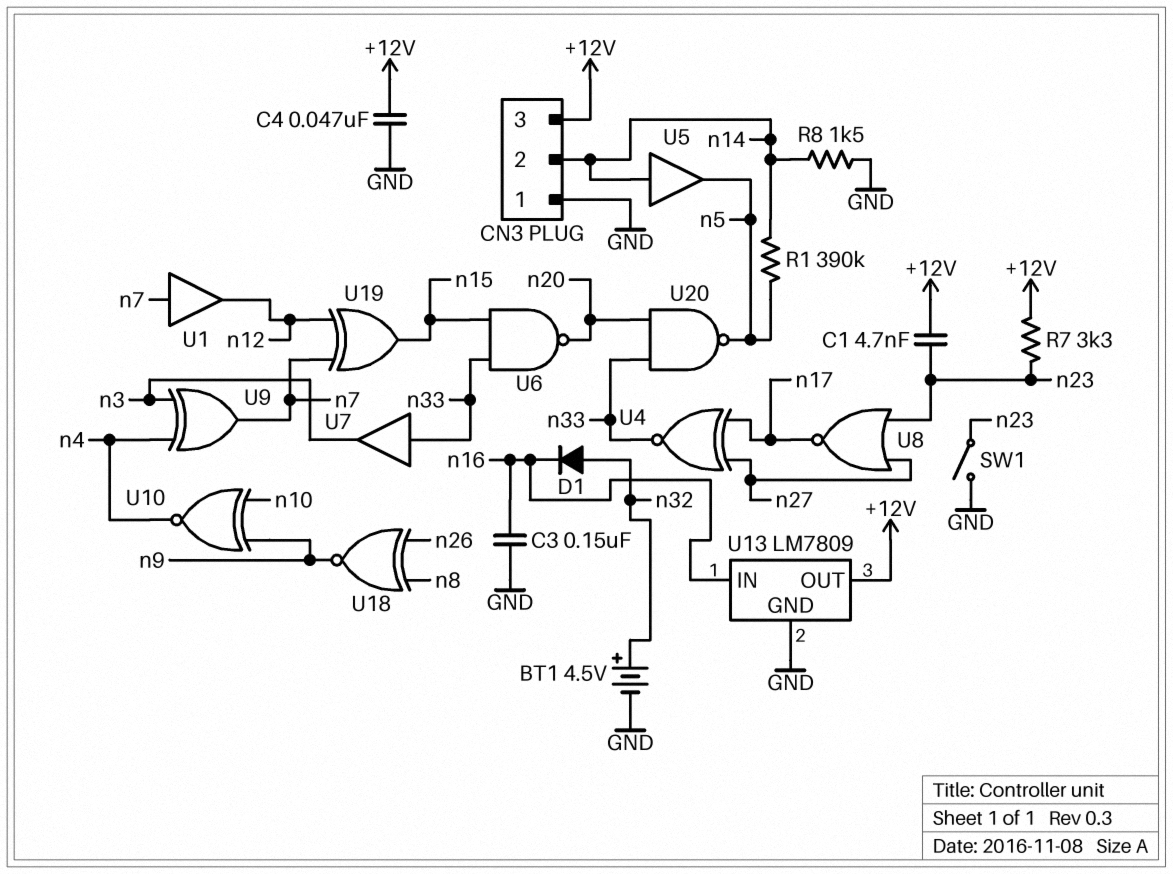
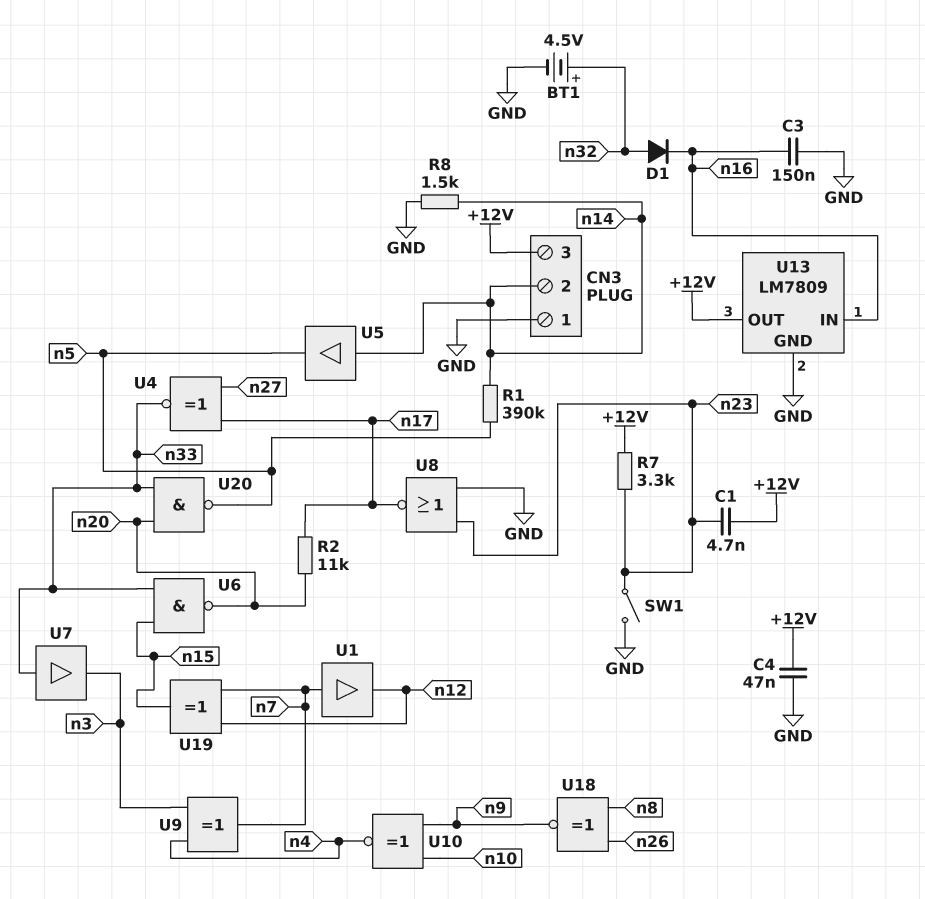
R2: none -> 11k (n17, n20)
U8: NOR (in n23, in n27, out n17) -> NOR (in GND, in n23, out n17)

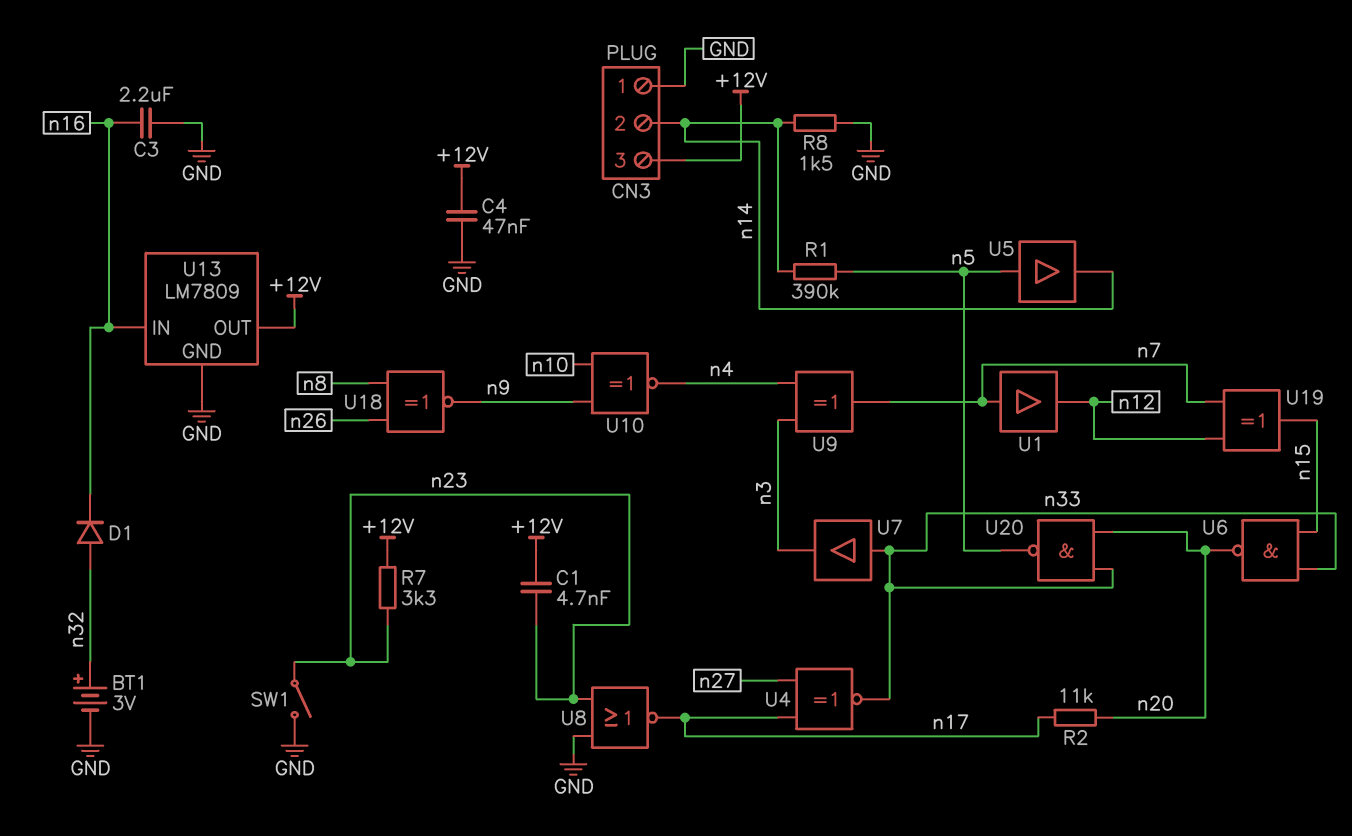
BT1: 4.5V (plus n32, minus GND) -> 3V (plus n32, minus GND)
C3: 150nF (GND, n16) -> 2.2uF (GND, n16)
U5: buffer (in n14, out n5) -> buffer (in n5, out n14)

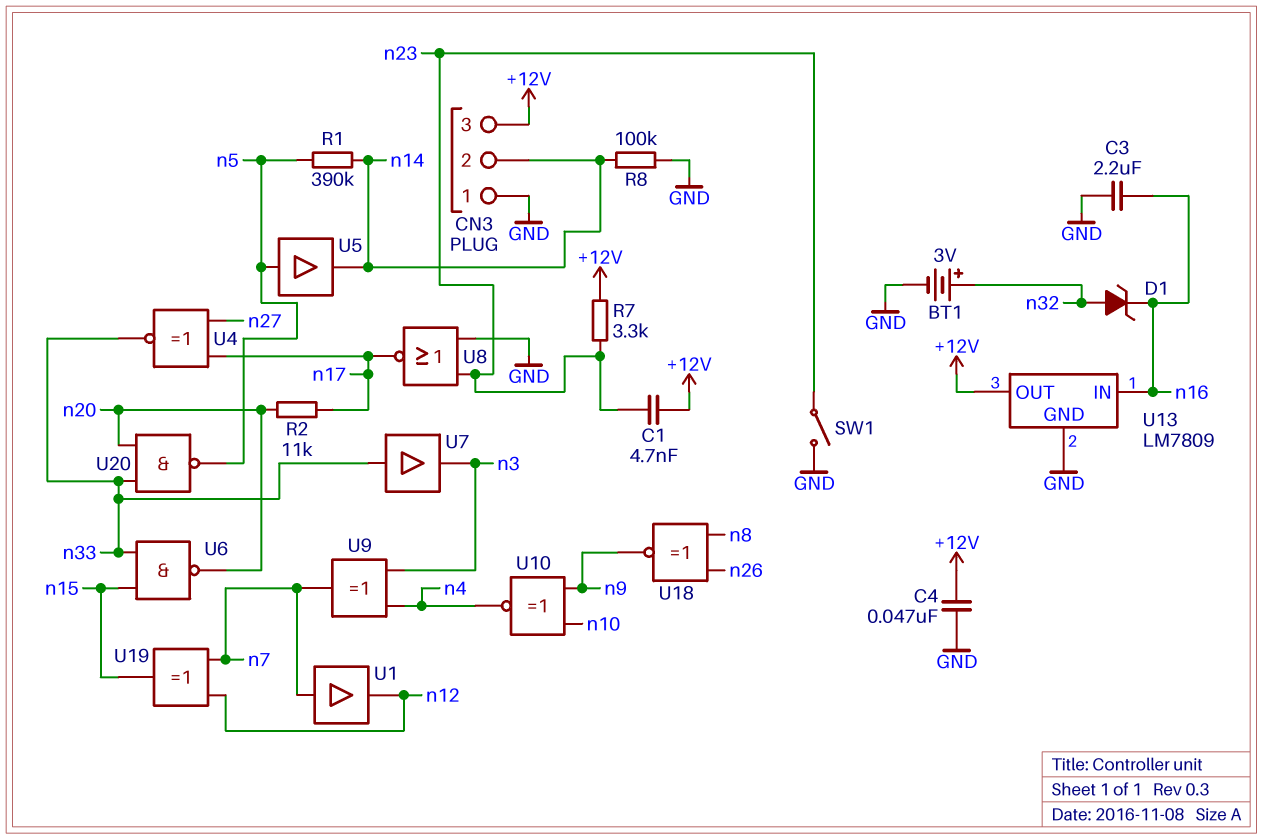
D1: diode (A n32, K n16) -> zener (A n32, K n16)
R8: 1.5k (GND, n14) -> 100k (GND, n14)

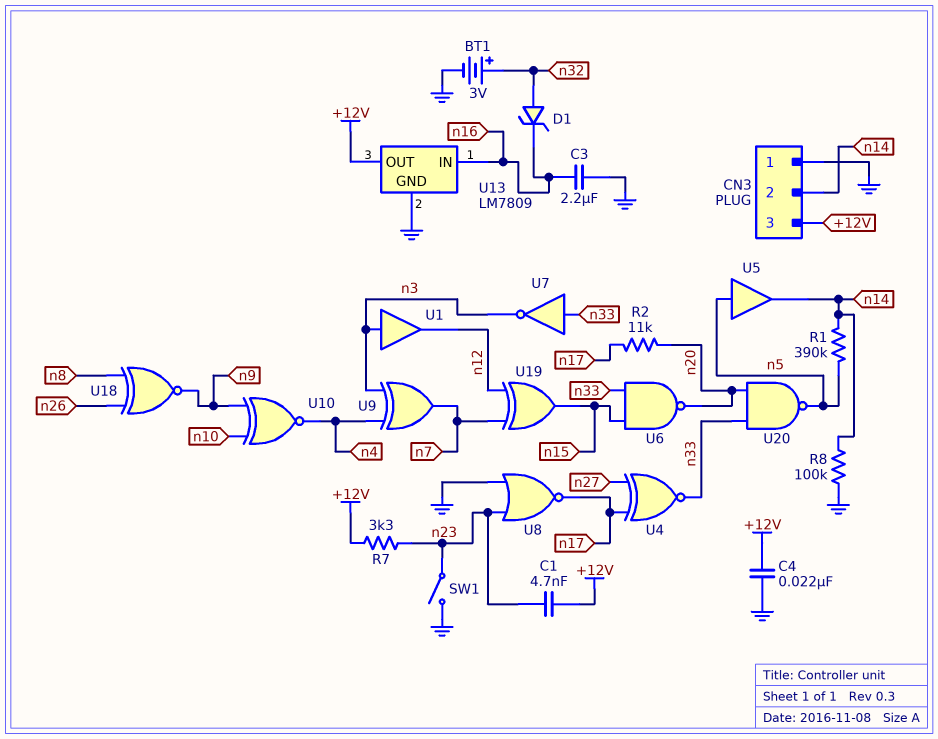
C4: 47nF (+12V, GND) -> 22nF (+12V, GND)
U1: buffer (in n7, out n12) -> buffer (in n3, out n12)
U7: buffer (in n33, out n3) -> NOT (in n33, out n3)

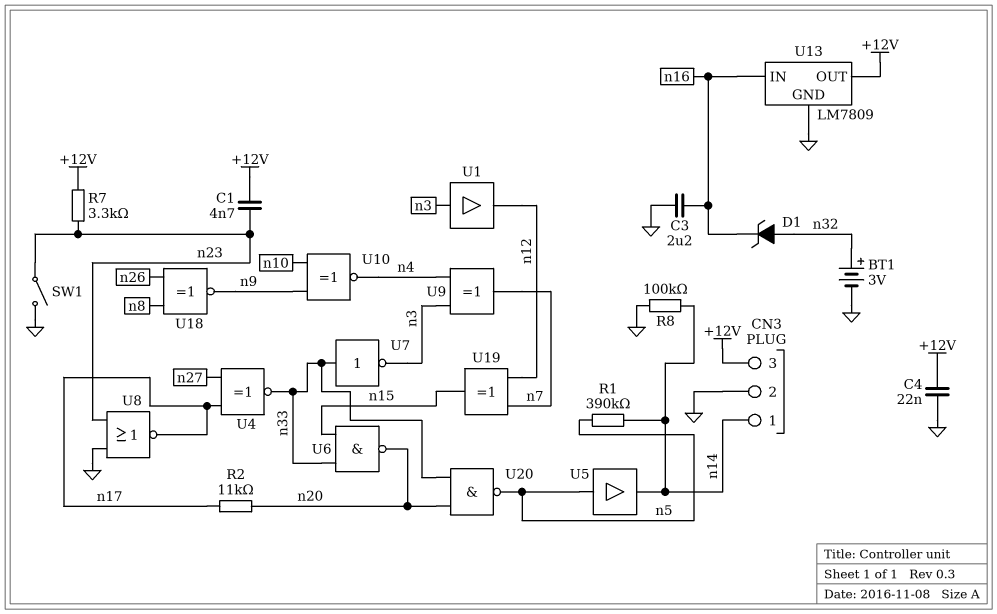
CN3 pin 1: GND -> n14
CN3 pin 2: n14 -> GND

